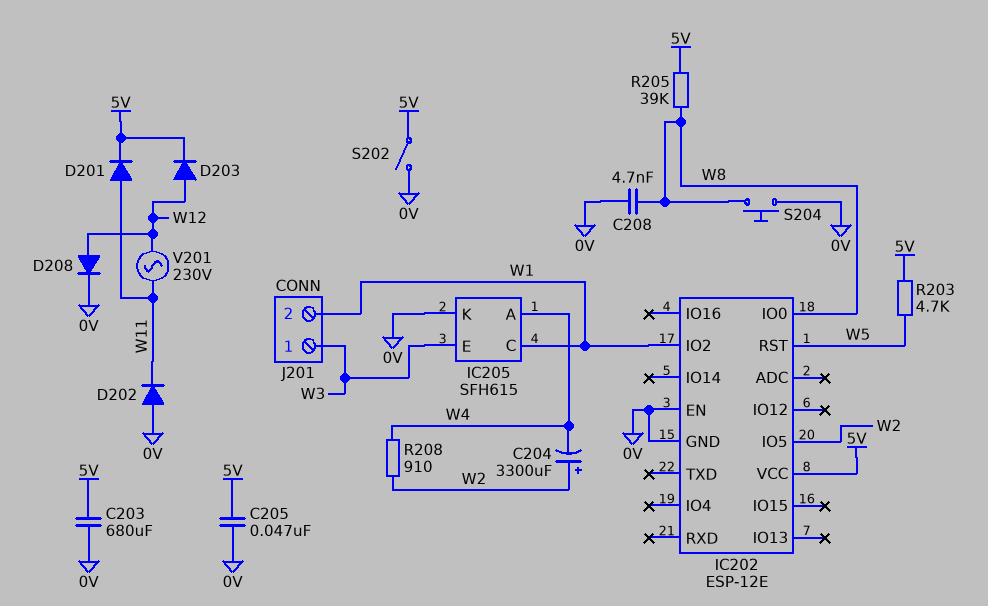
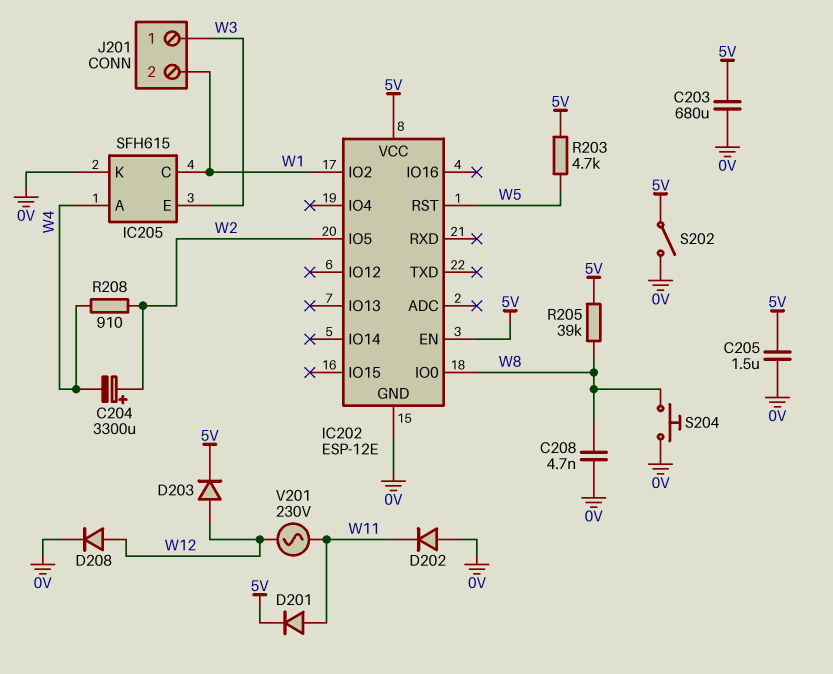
C205: 47nF (0V, 5V) -> 1.5uF (0V, 5V)
IC202 pin EN: 0V -> 5V

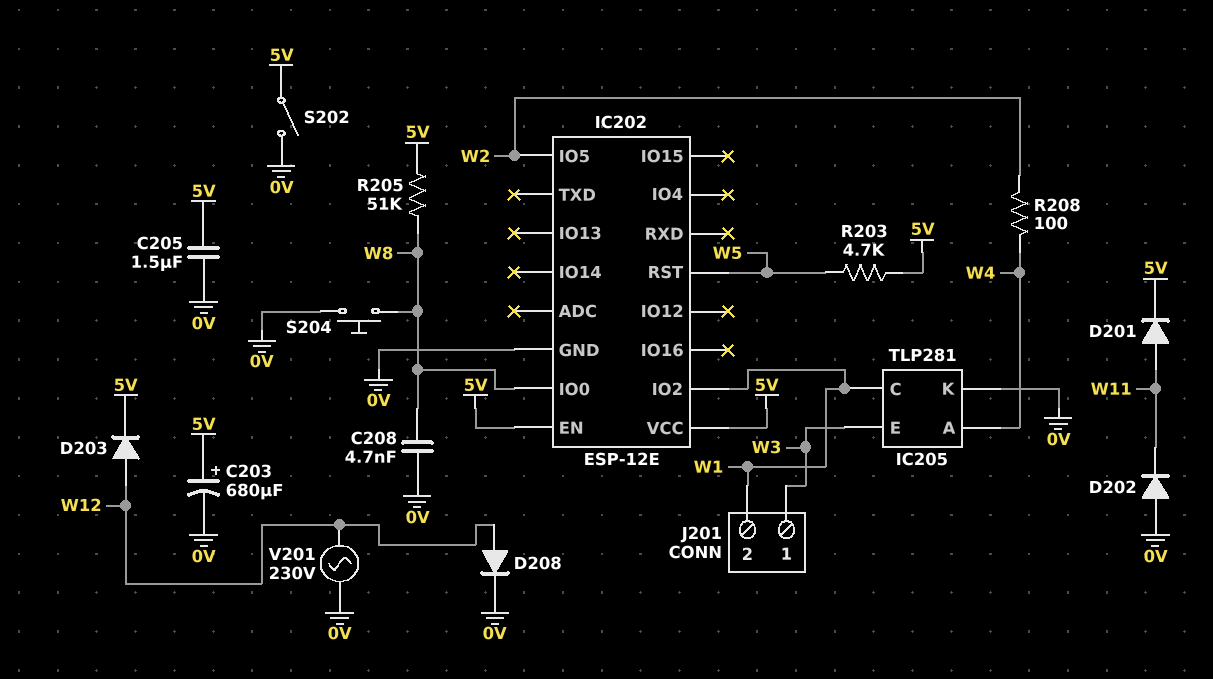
C203: 680uF (0V, 5V) -> 680uF (plus 5V, minus 0V)
C204: 3300uF (plus W2, minus W4) -> none
IC205: SFH615 -> TLP281
R205: 39k (5V, W8) -> 51k (5V, W8)
R208: 910 (W2, W4) -> 100 (W2, W4)
V201: AC 230V (W11, W12) -> AC 230V (0V, W12)

